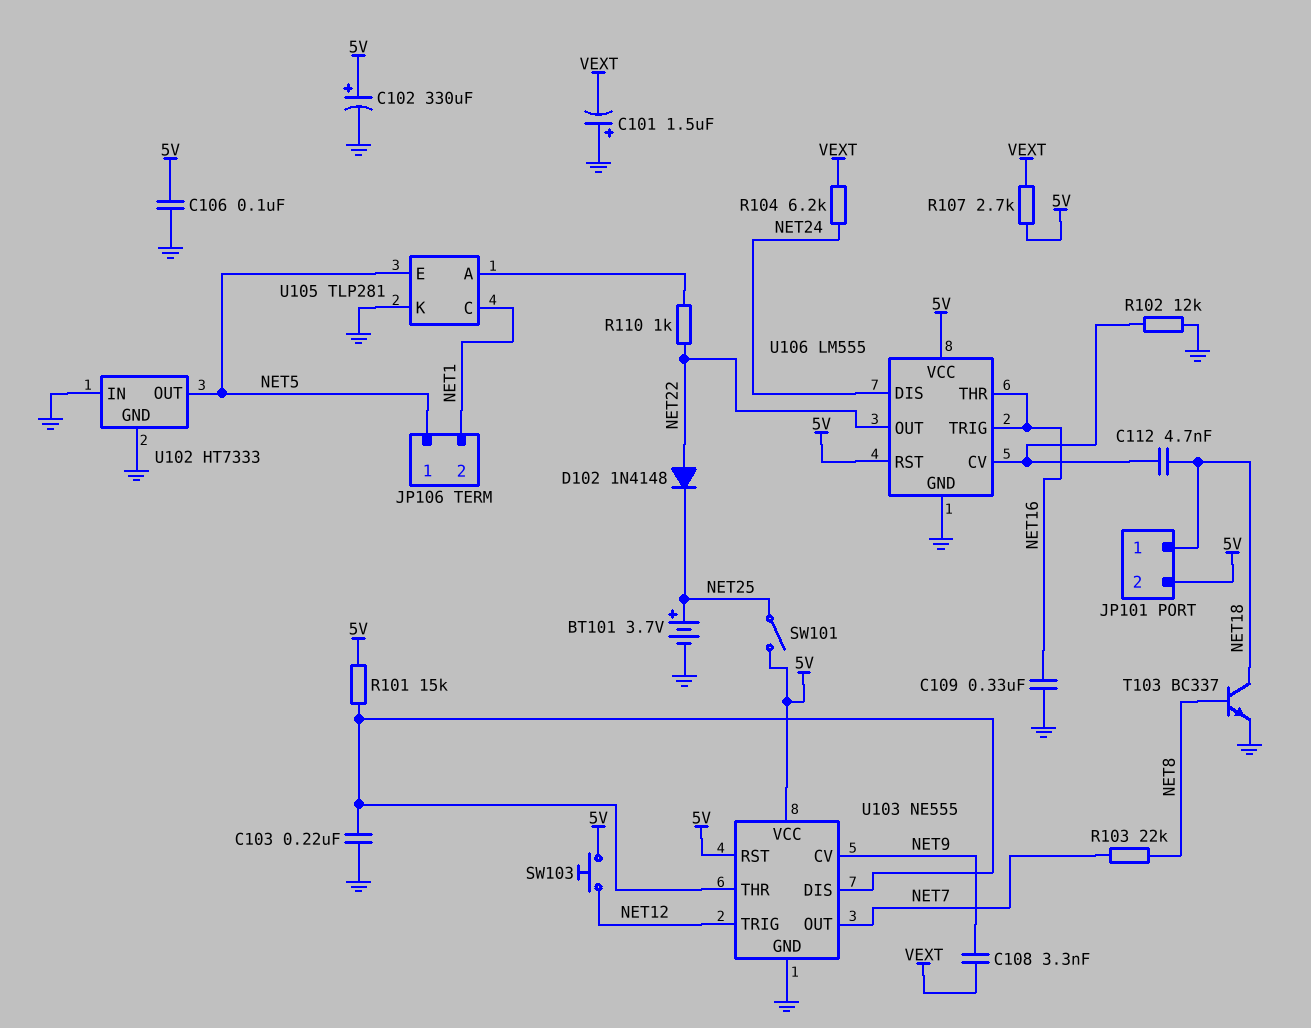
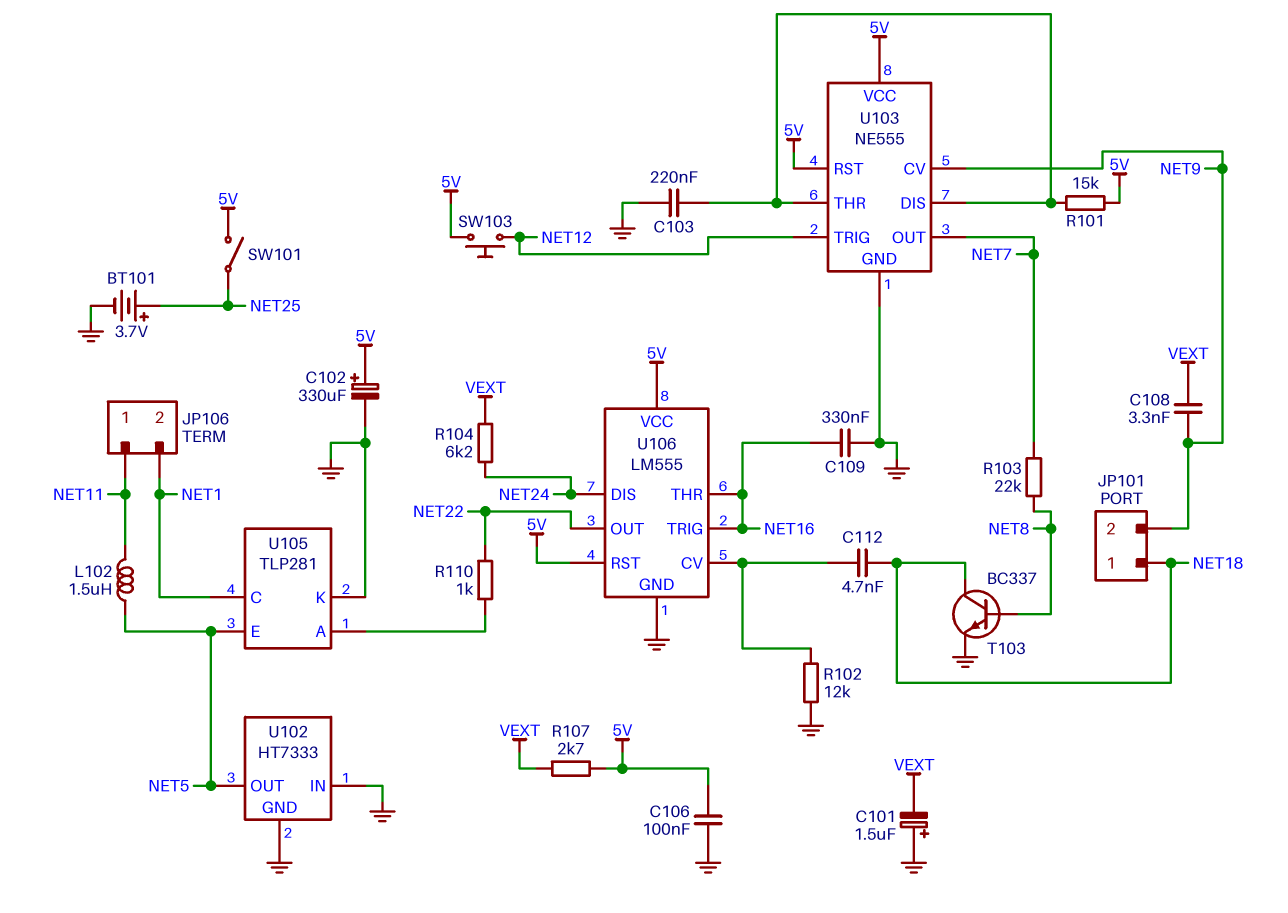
D102: diode 1N4148 (A NET22, K NET25) -> none
JP101 pin 2: 5V -> NET9
JP106 pin 1: NET5 -> NET11
L102: none -> 1.5uH (NET5, NET11)

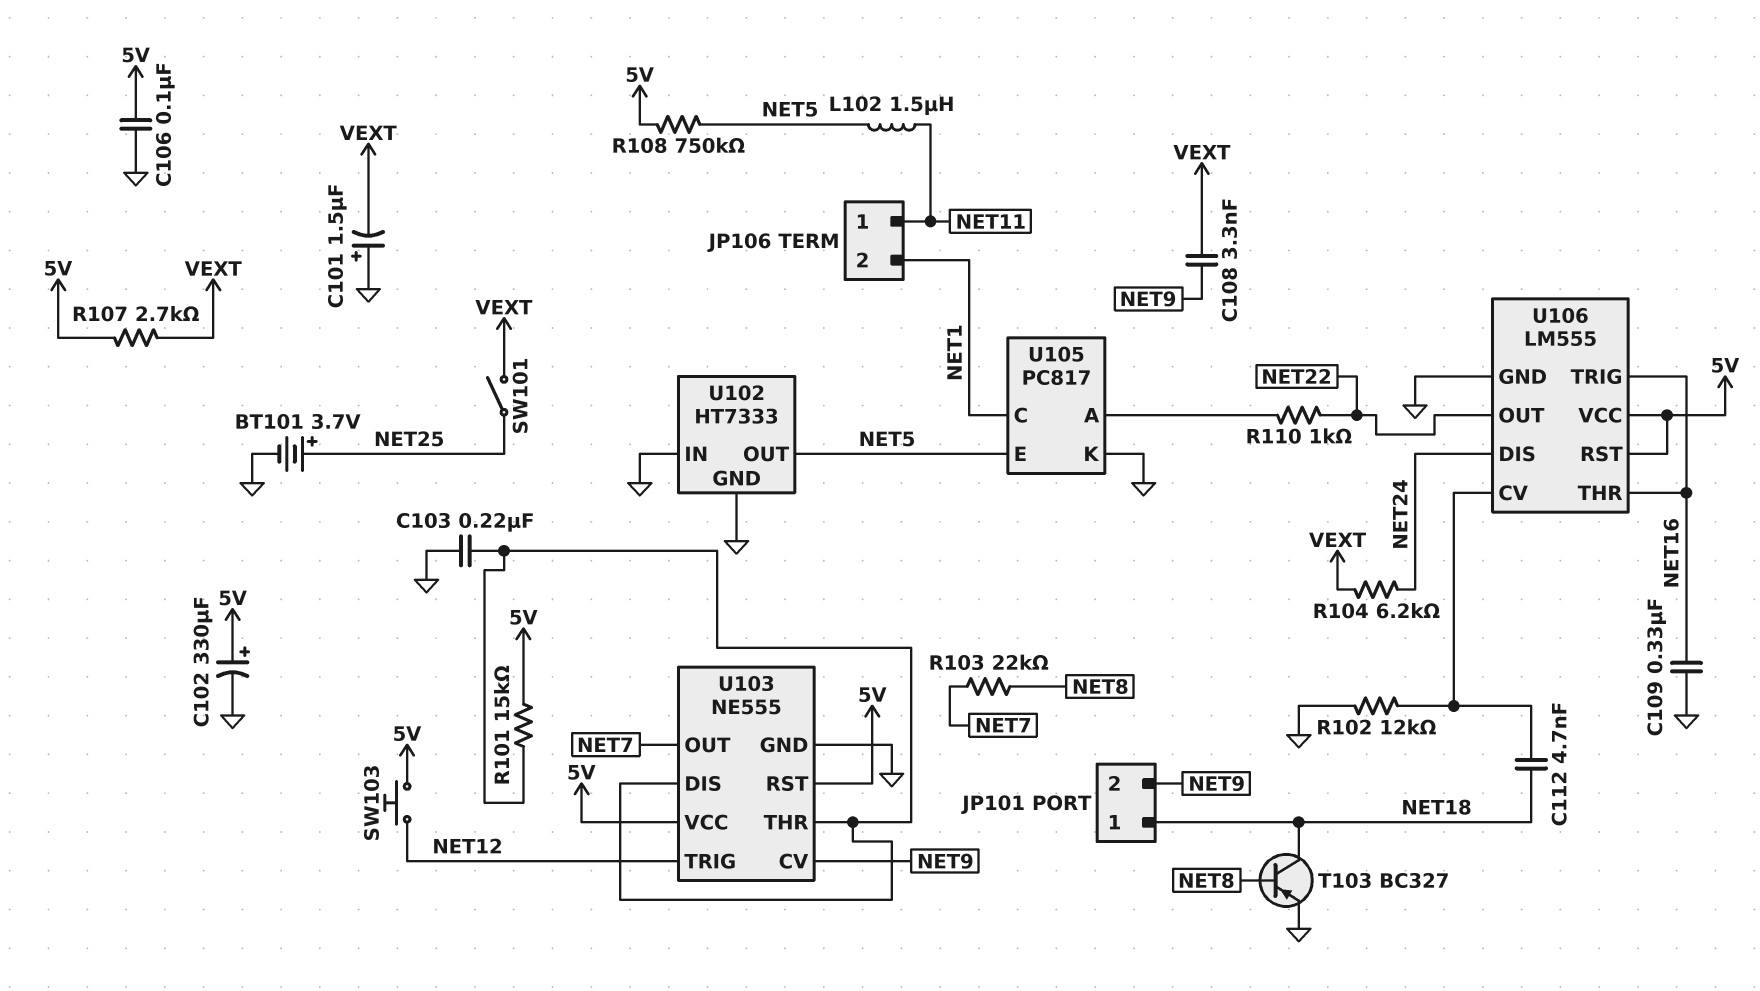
R108: none -> 750k (5V, NET5)
SW101: switch (5V, NET25) -> switch (NET25, VEXT)
T103: NPN BC337 (B NET8, C NET18, E GND) -> PNP BC327 (B NET8, C NET18, E GND)
U105: TLP281 -> PC817

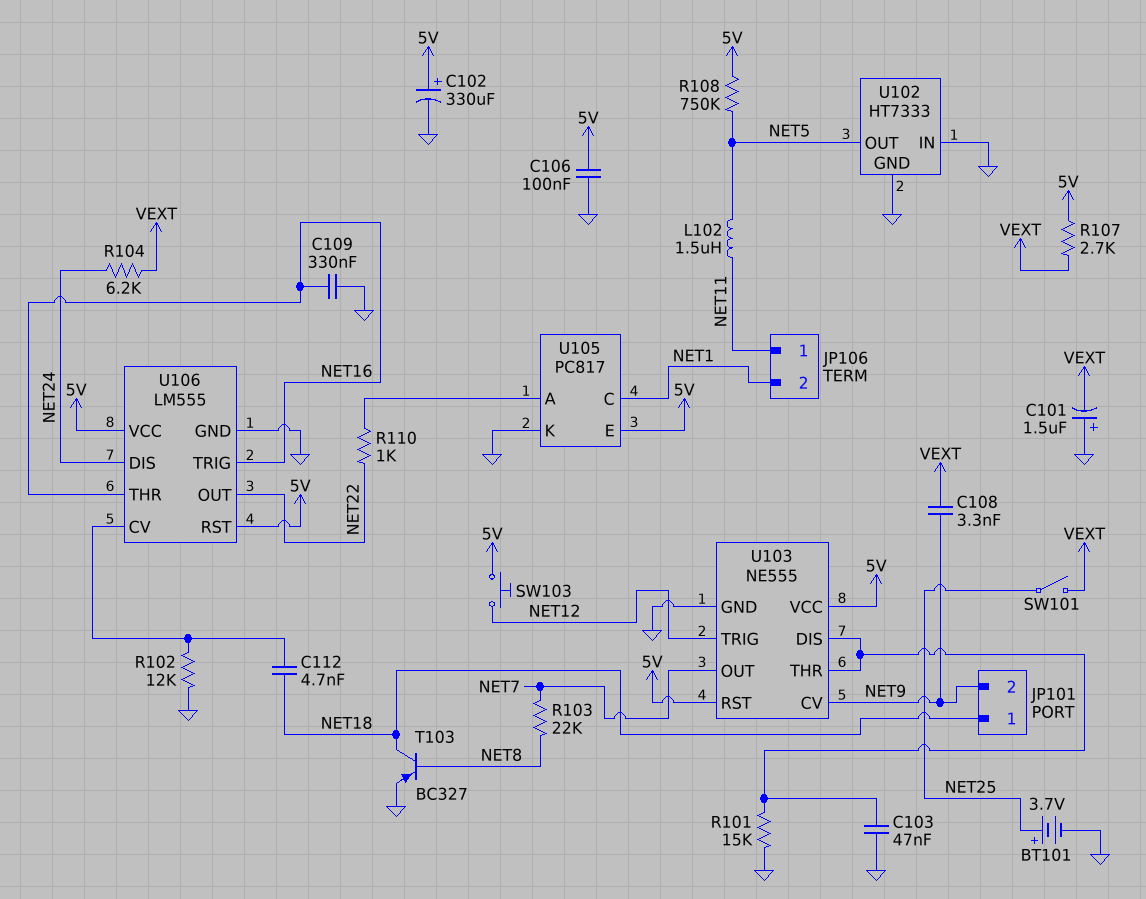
C103: 220nF (GND, U103/DIS) -> 47nF (GND, U103/DIS)
R101: 15k (5V, U103/DIS) -> 15k (GND, U103/DIS)
U105 pin E: NET5 -> 5V

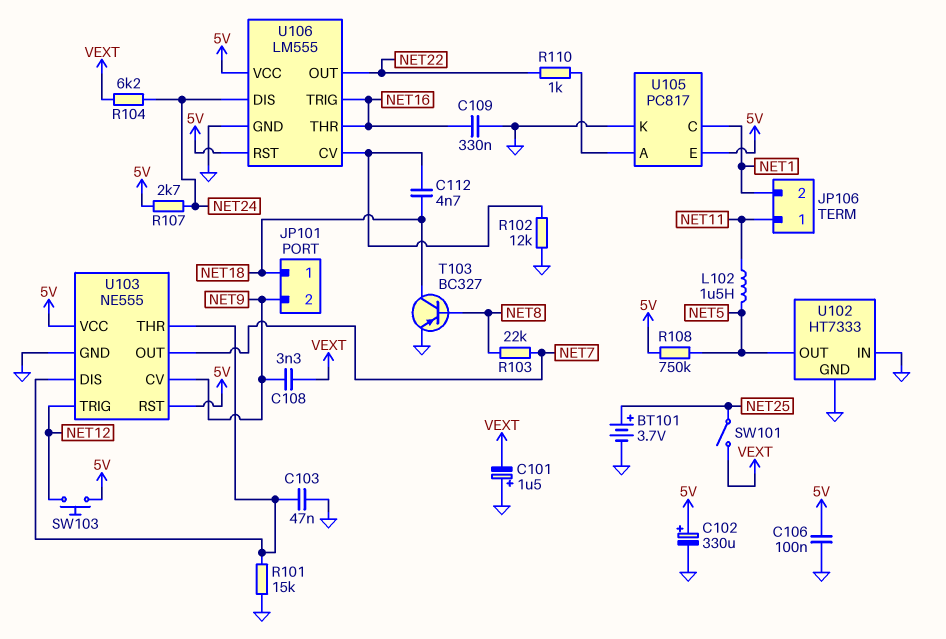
R107: 2.7k (5V, VEXT) -> 2.7k (5V, NET24)

